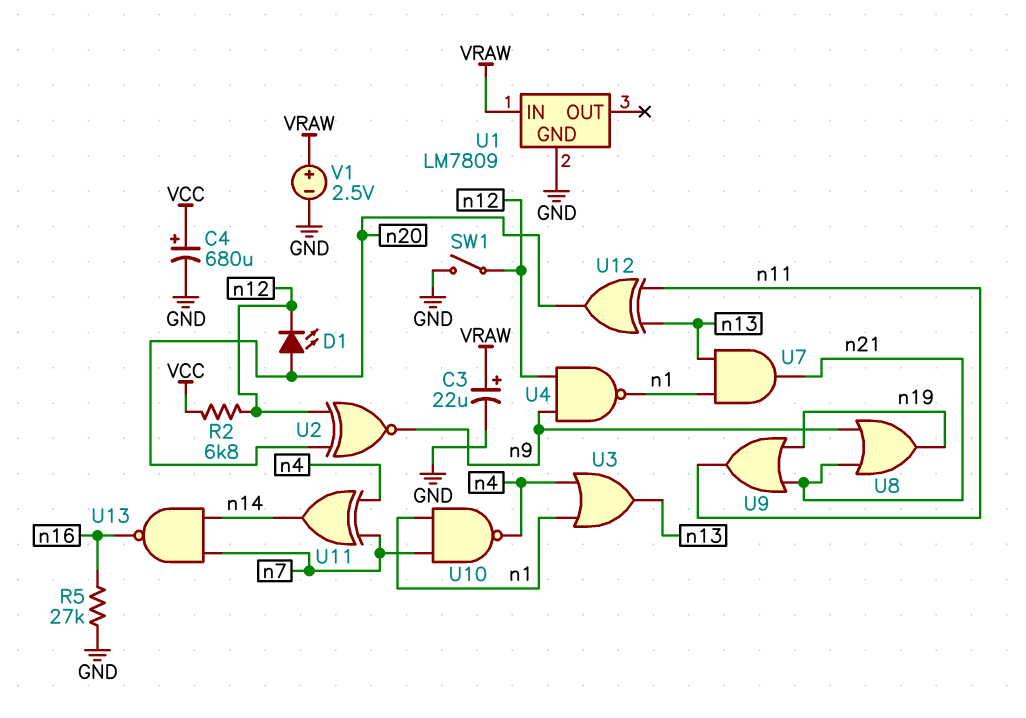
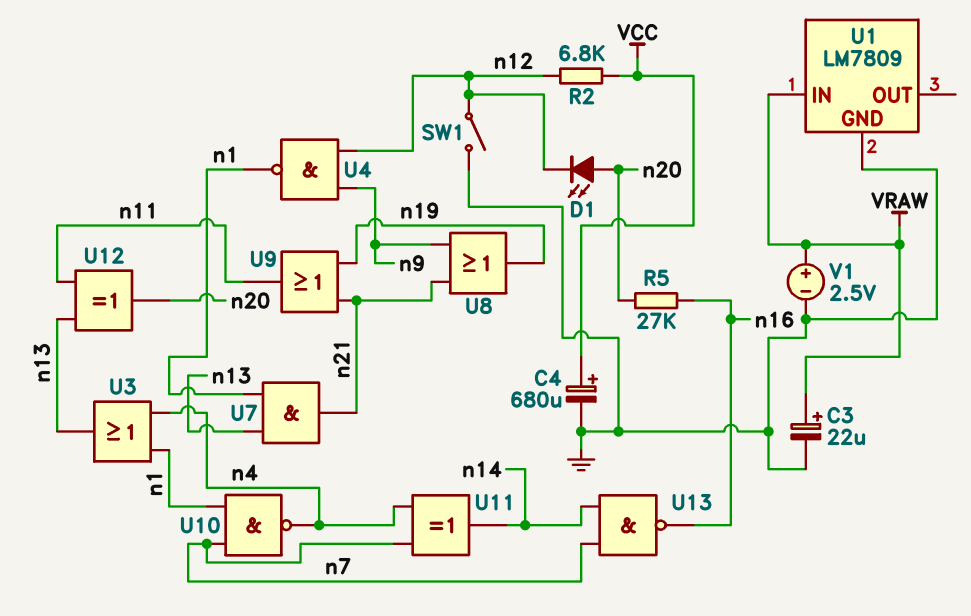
R5: 27k (GND, n16) -> 27k (n16, n20)
U2: XNOR (in n12, in n20, out n9) -> none

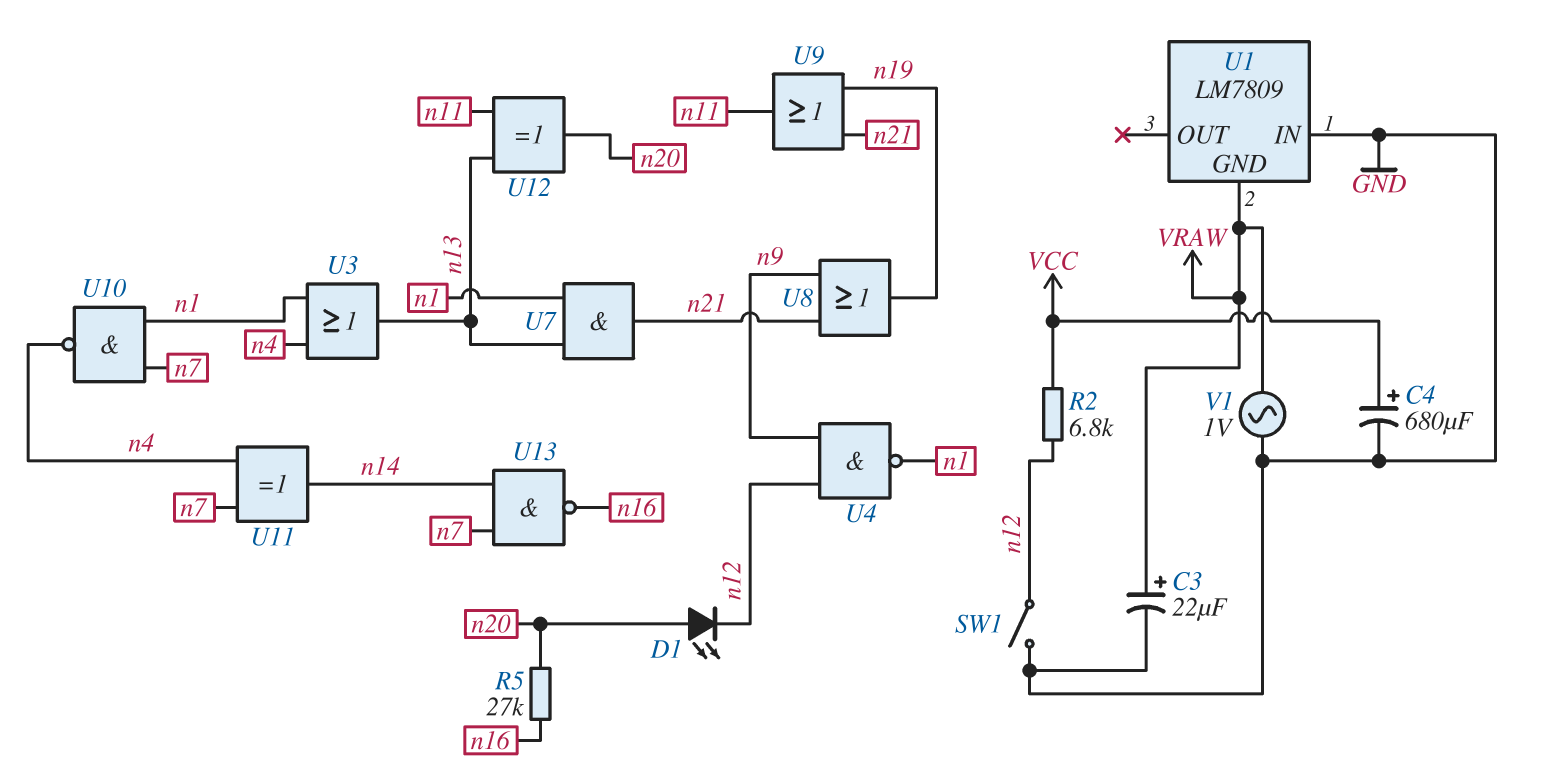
U1 pin GND: GND -> VRAW
U1 pin IN: VRAW -> GND
V1: 2.5V (plus VRAW, minus GND) -> AC 1V (GND, VRAW)

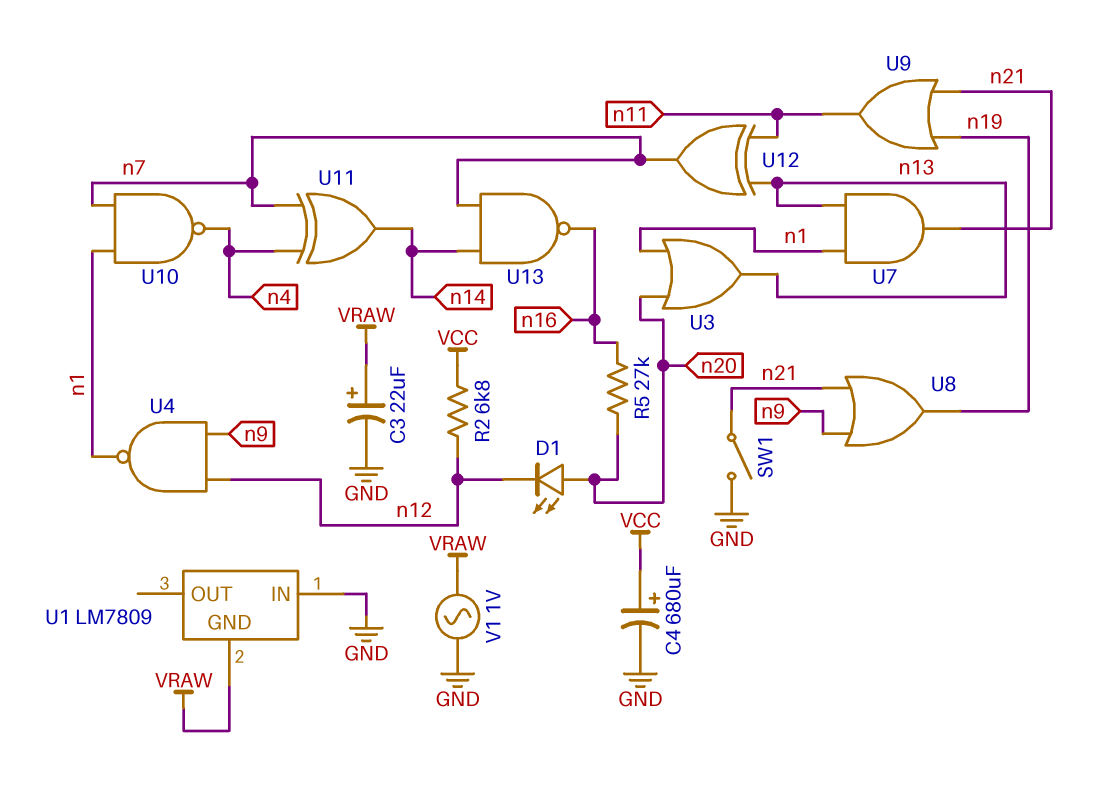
SW1: switch (GND, n12) -> switch (GND, n21)
U3: OR (in n1, in n4, out n13) -> OR (in n1, in n20, out n13)
U12: XOR (in n11, in n13, out n20) -> XOR (in n11, in n13, out n7)

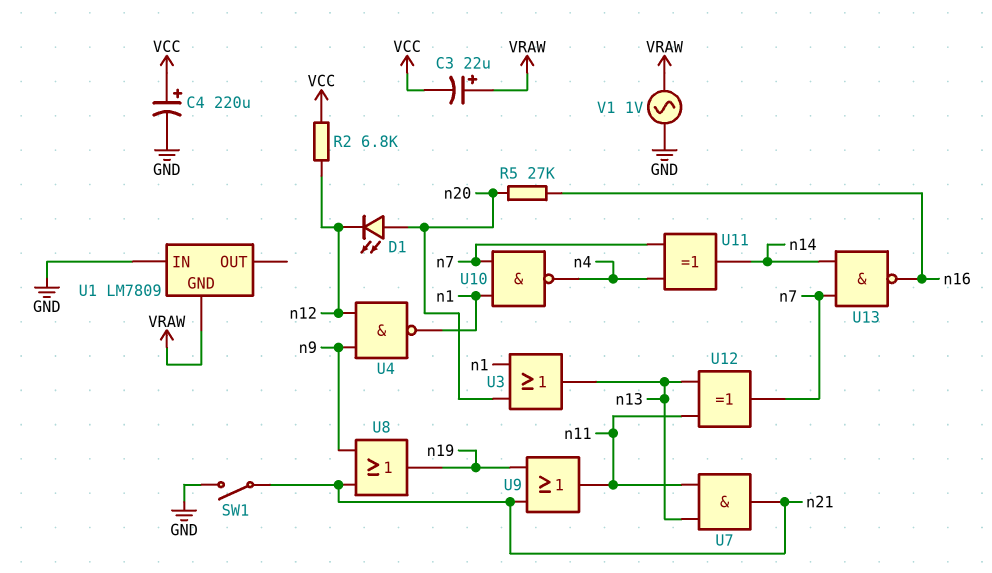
C3: 22uF (plus VRAW, minus GND) -> 22uF (plus VRAW, minus VCC)
C4: 680uF (plus VCC, minus GND) -> 220uF (plus VCC, minus GND)
U7: AND (in n1, in n13, out n21) -> AND (in n11, in n13, out n21)

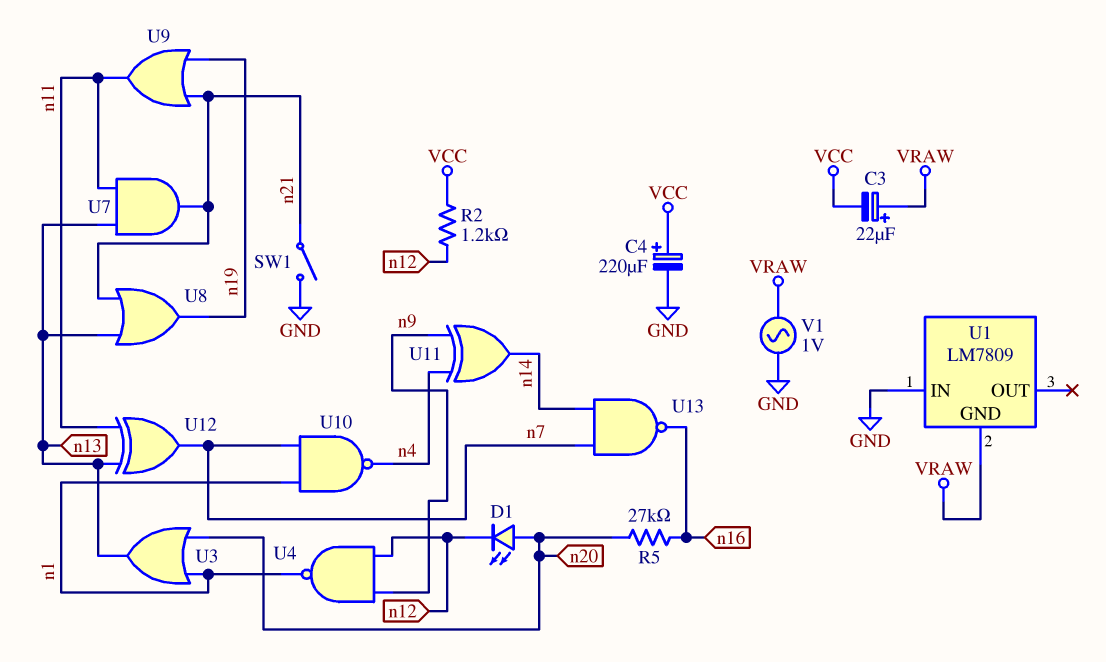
R2: 6.8k (VCC, n12) -> 1.2k (VCC, n12)
U8: OR (in n9, in n21, out n19) -> OR (in n13, in n21, out n19)
U11: XOR (in n4, in n7, out n14) -> XOR (in n4, in n9, out n14)

